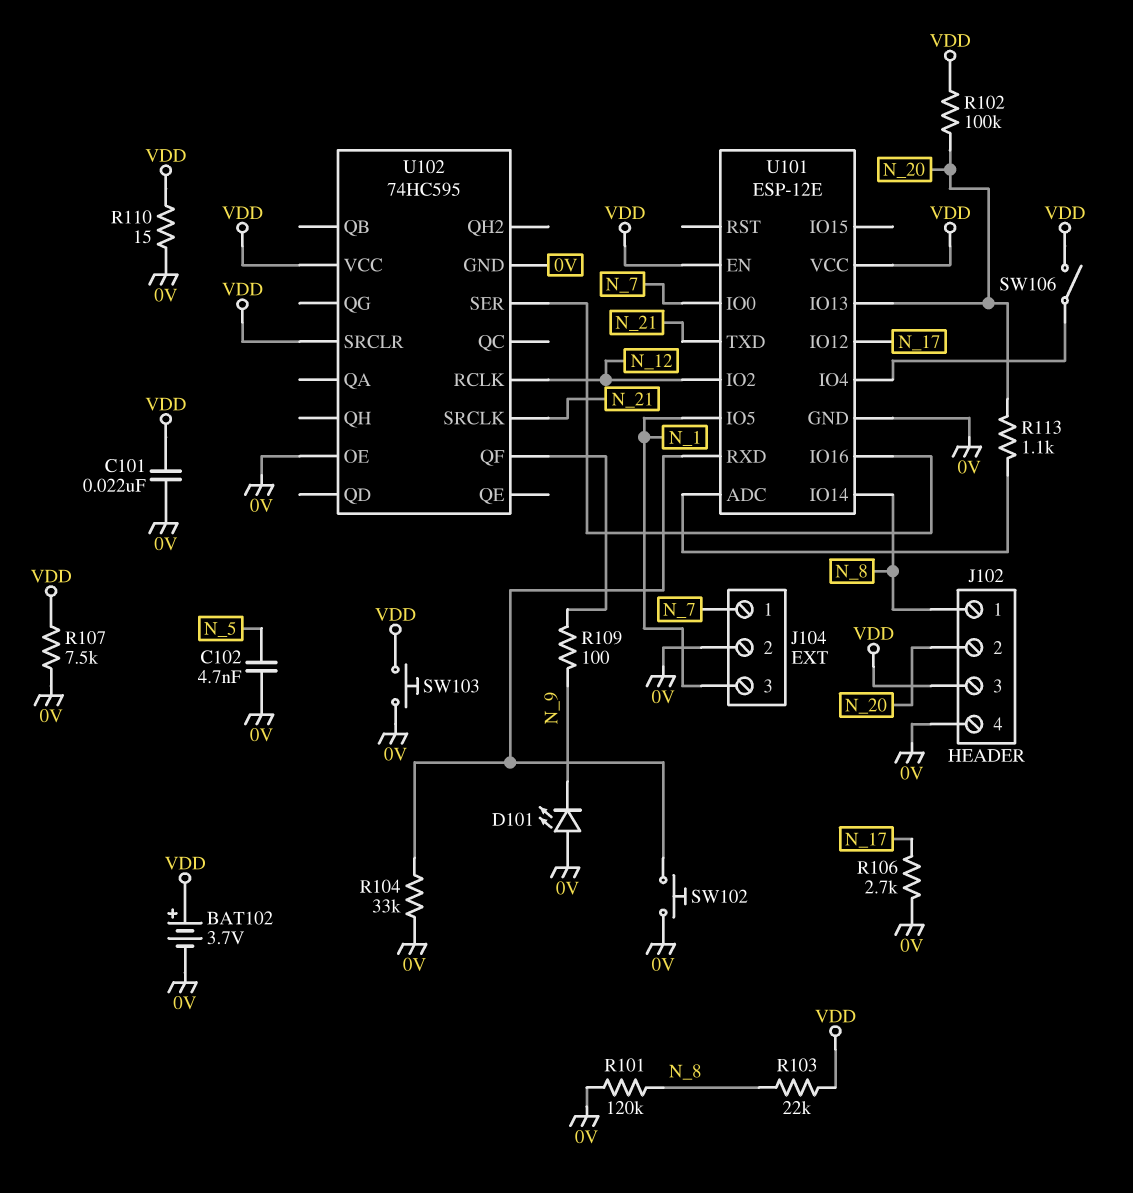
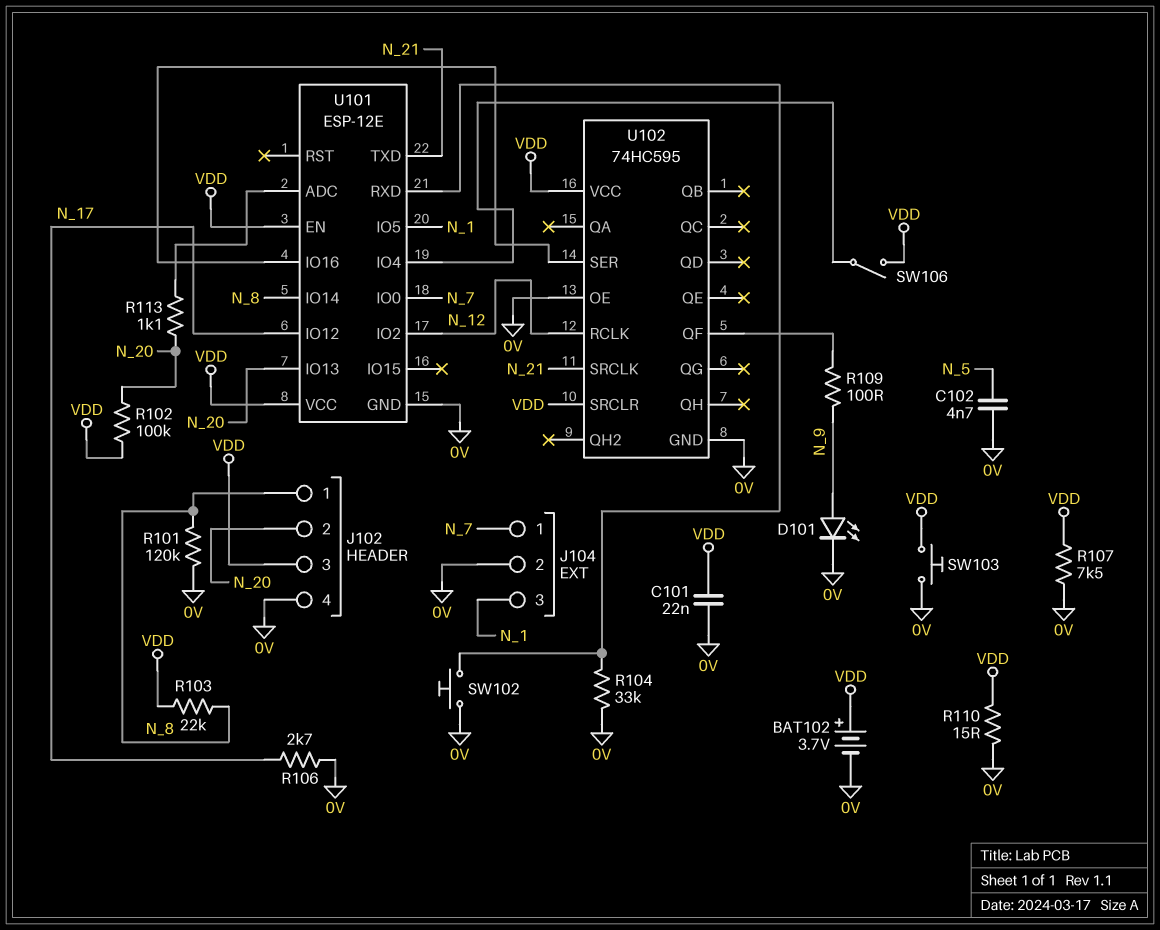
D101: LED (A 0V, K N_9) -> LED (A N_9, K 0V)

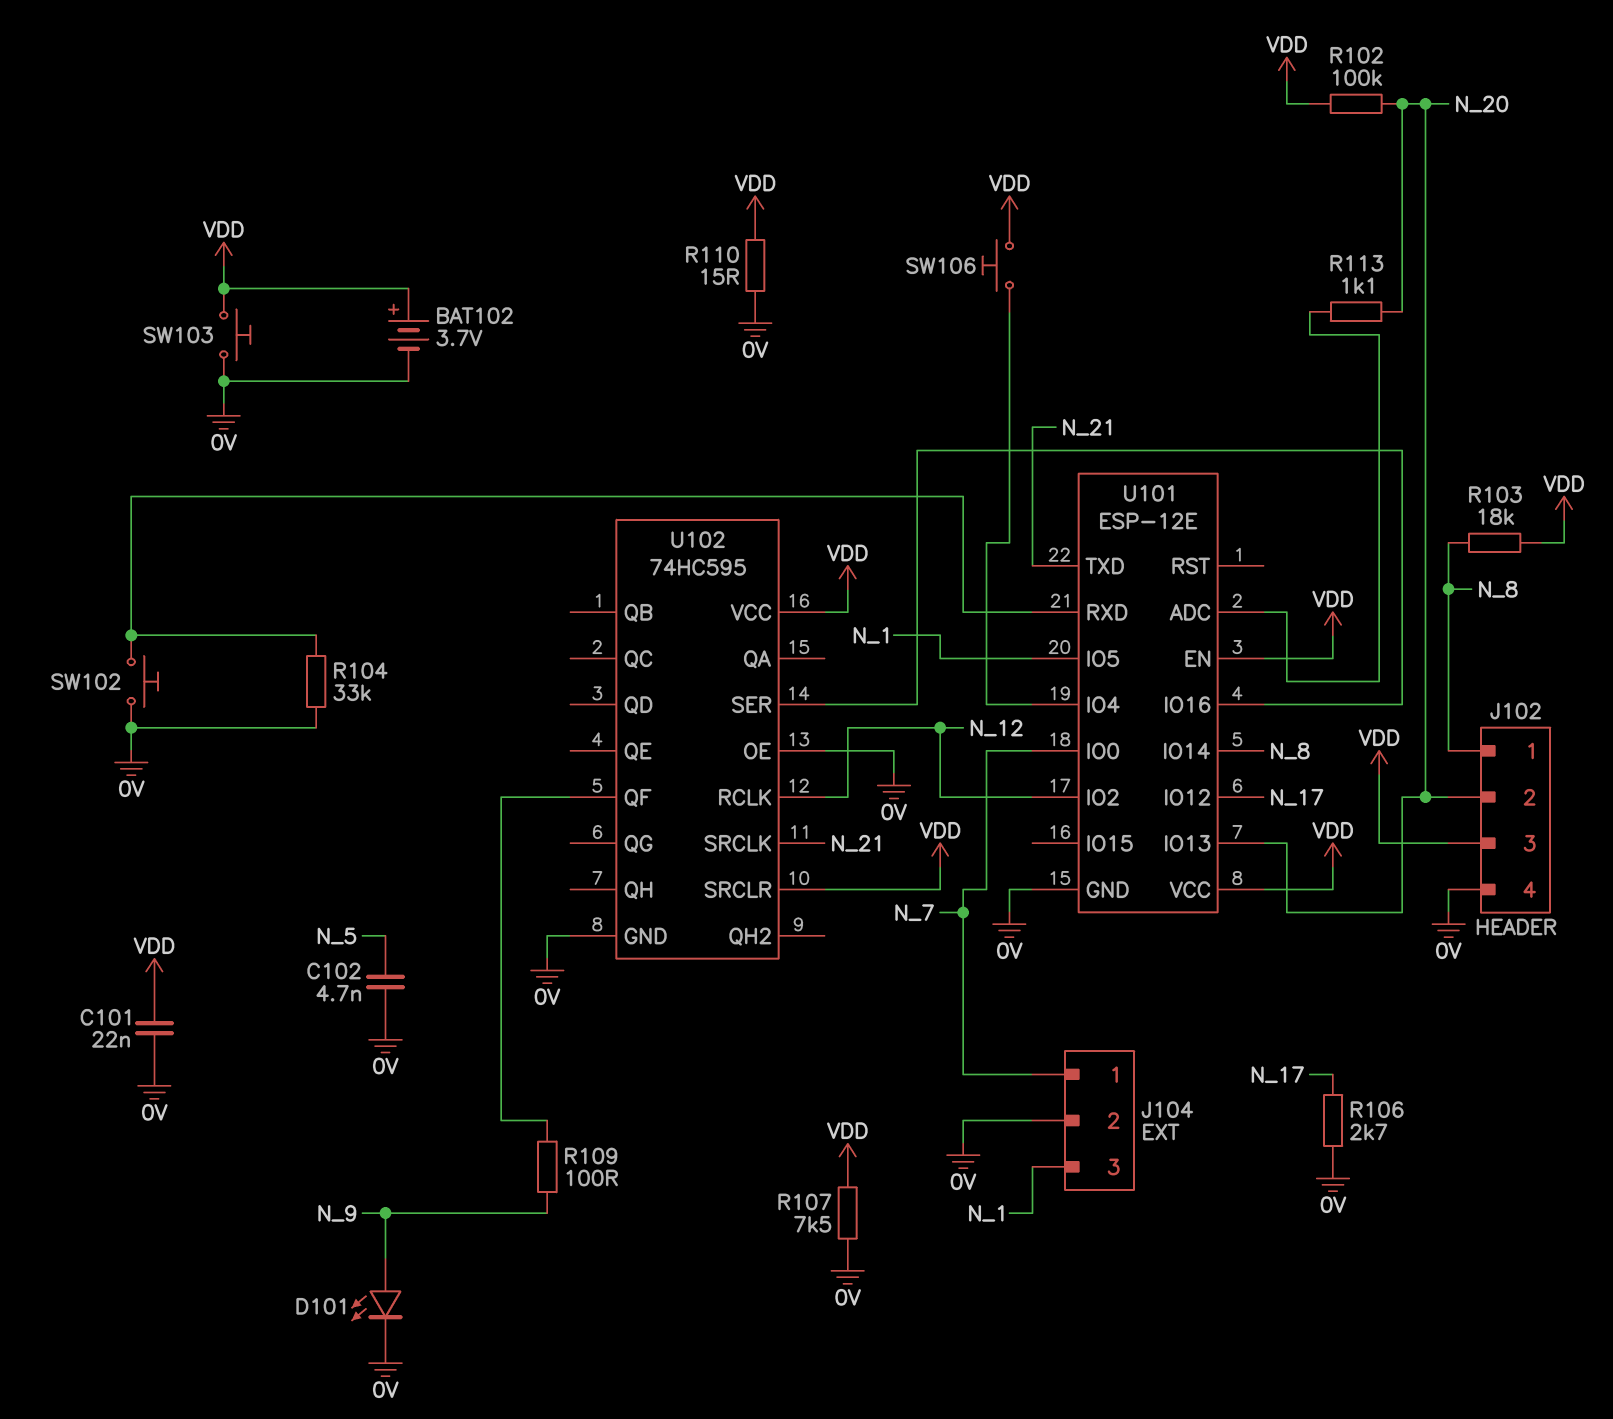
R101: 120k (0V, N_8) -> none
R103: 22k (N_8, VDD) -> 18k (N_8, VDD)
SW106: switch (U101/IO4, VDD) -> button (U101/IO4, VDD)

